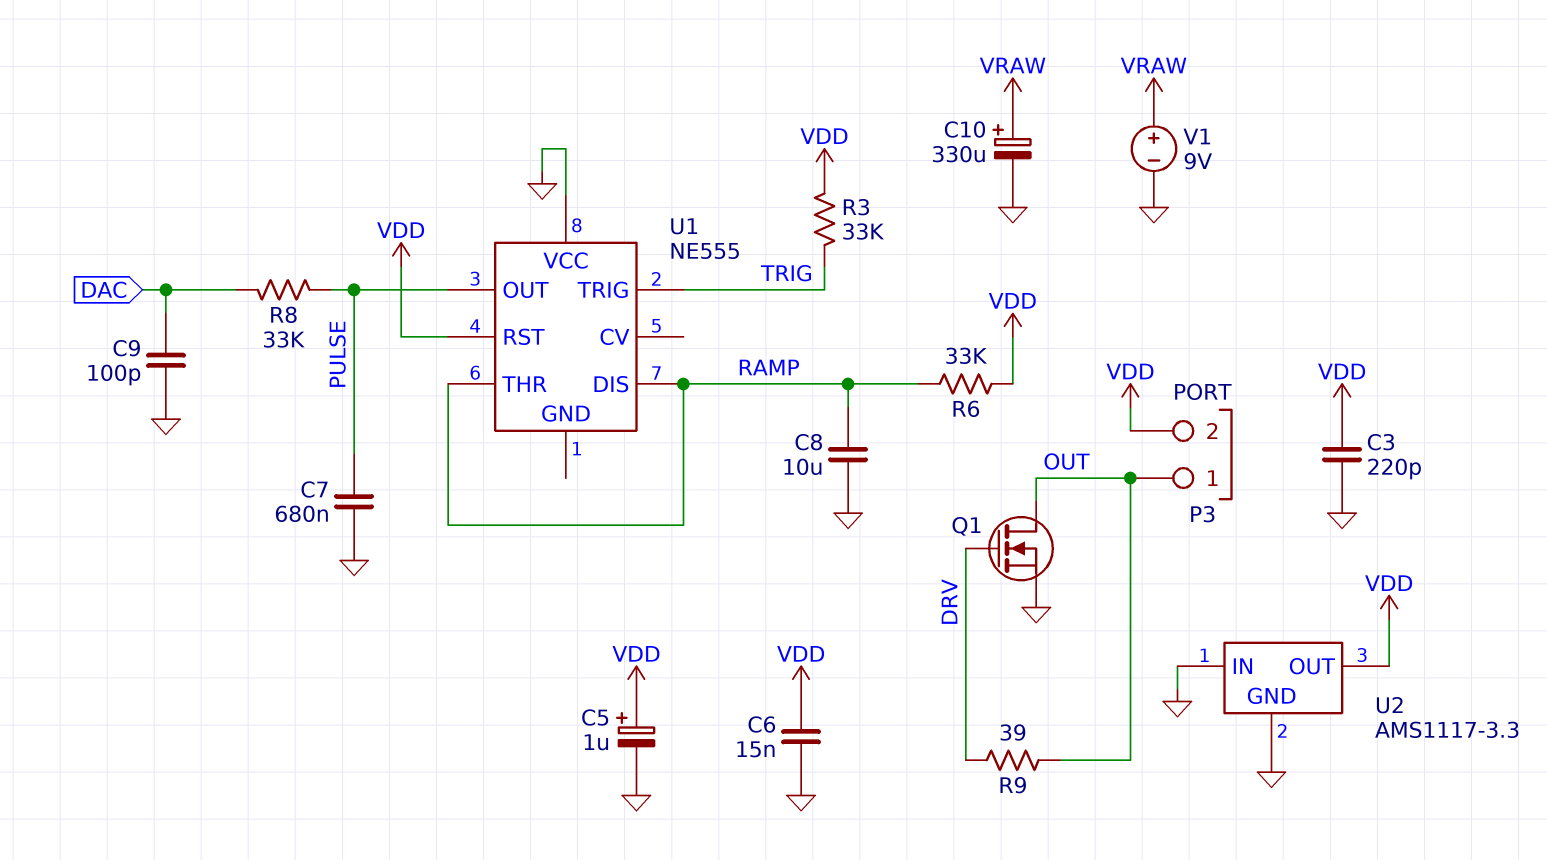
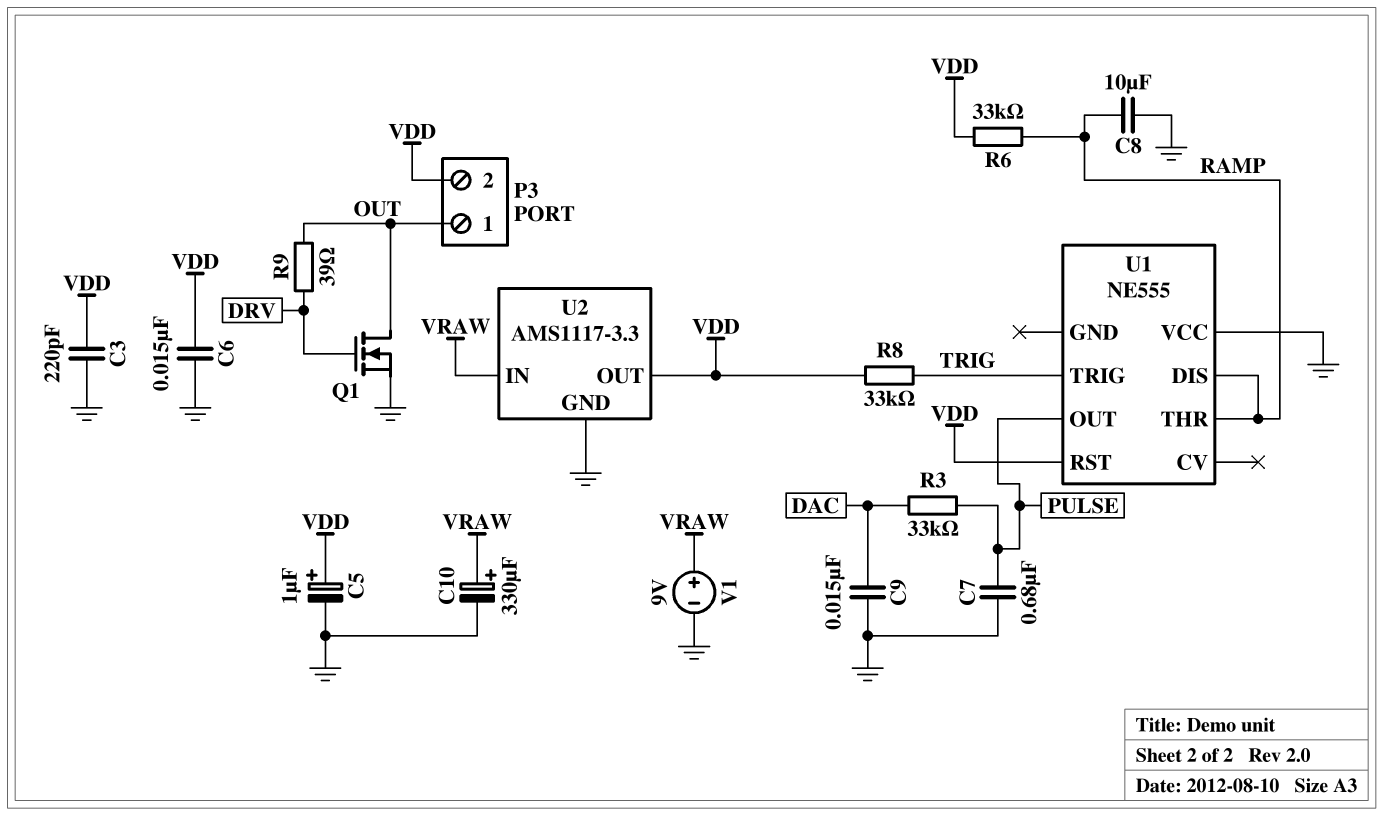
C9: 100pF (DAC, GND) -> 15nF (DAC, GND)
R3: 33k (TRIG, VDD) -> 33k (DAC, PULSE)
R8: 33k (DAC, PULSE) -> 33k (TRIG, VDD)
U2 pin IN: GND -> VRAW

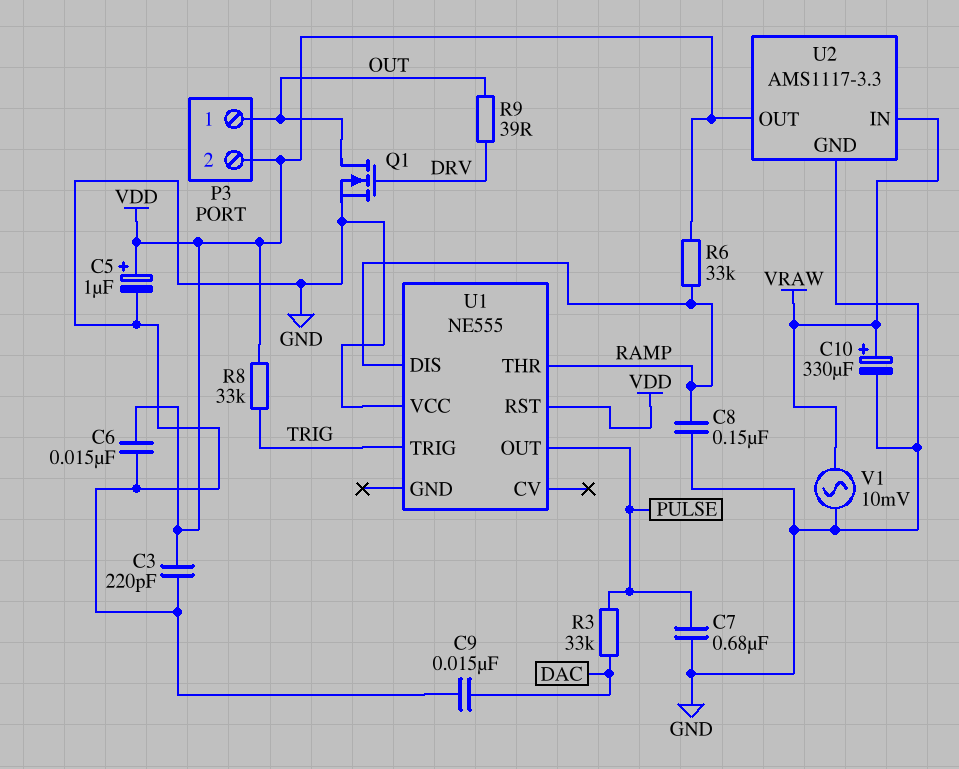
C8: 10uF (GND, RAMP) -> 150nF (GND, RAMP)
V1: 9V (plus VRAW, minus GND) -> AC 10mV (GND, VRAW)

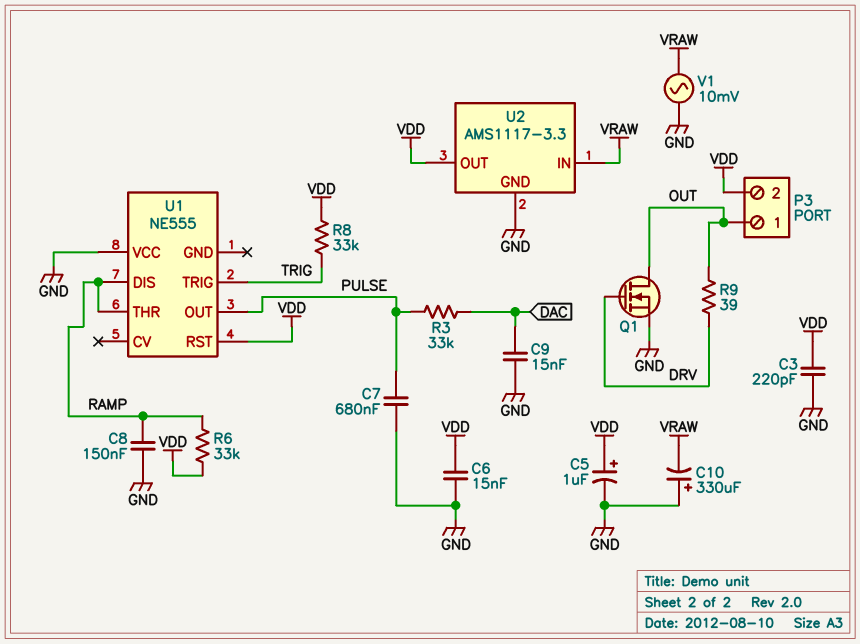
C10: 330uF (plus VRAW, minus GND) -> 330uF (plus GND, minus VRAW)

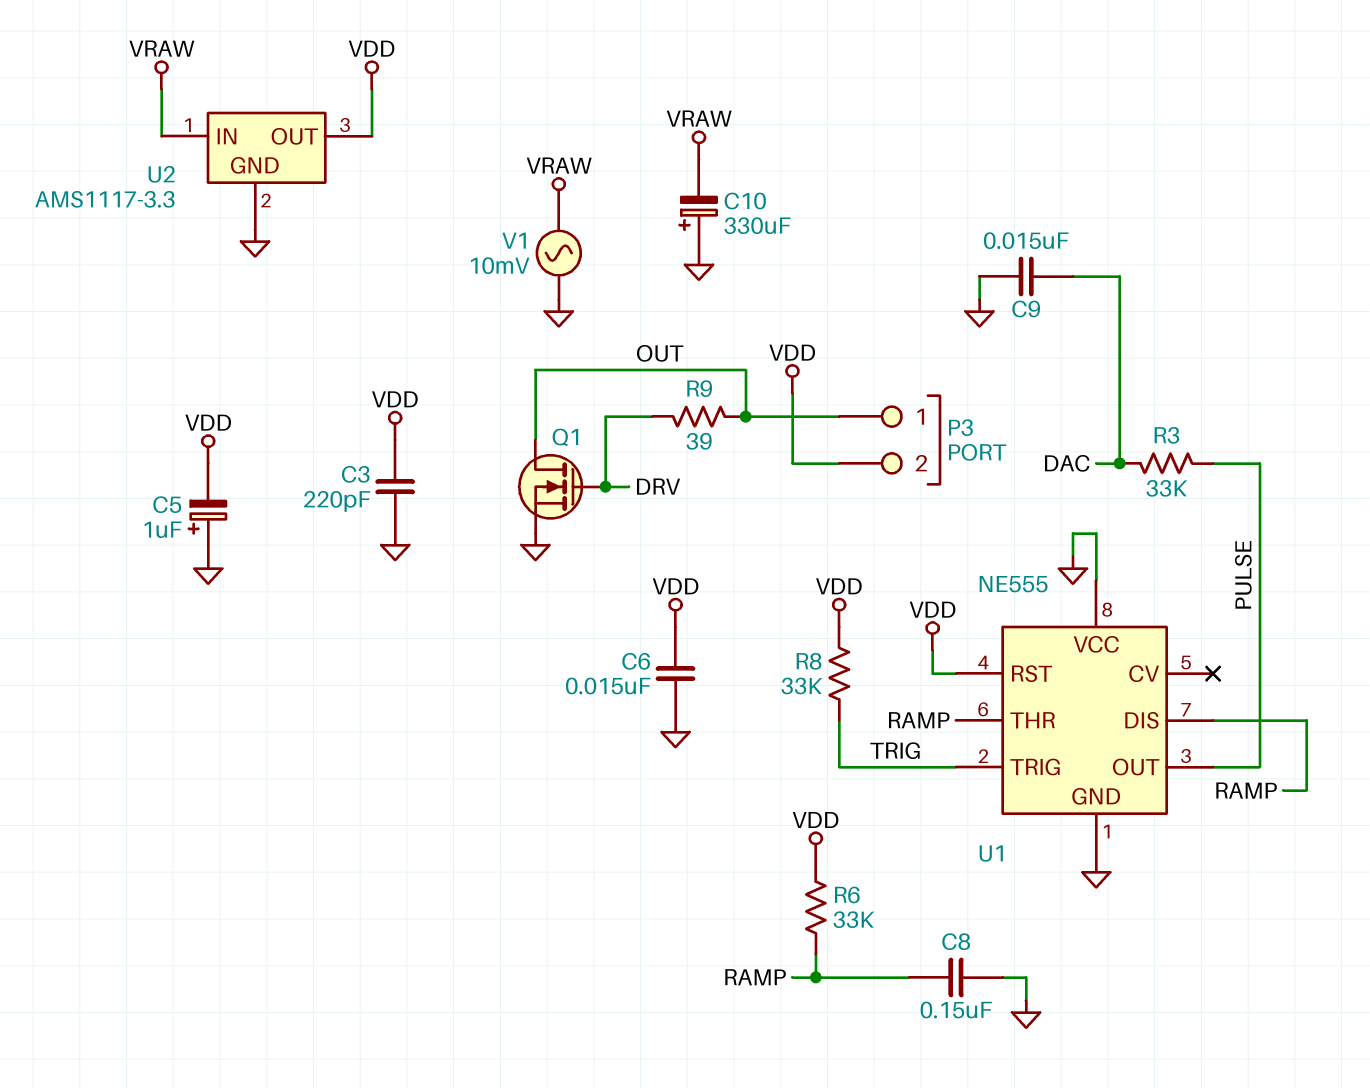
C5: 1uF (plus VDD, minus GND) -> 1uF (plus GND, minus VDD)
C7: 680nF (GND, PULSE) -> none
U1 pin GND: none -> GND

